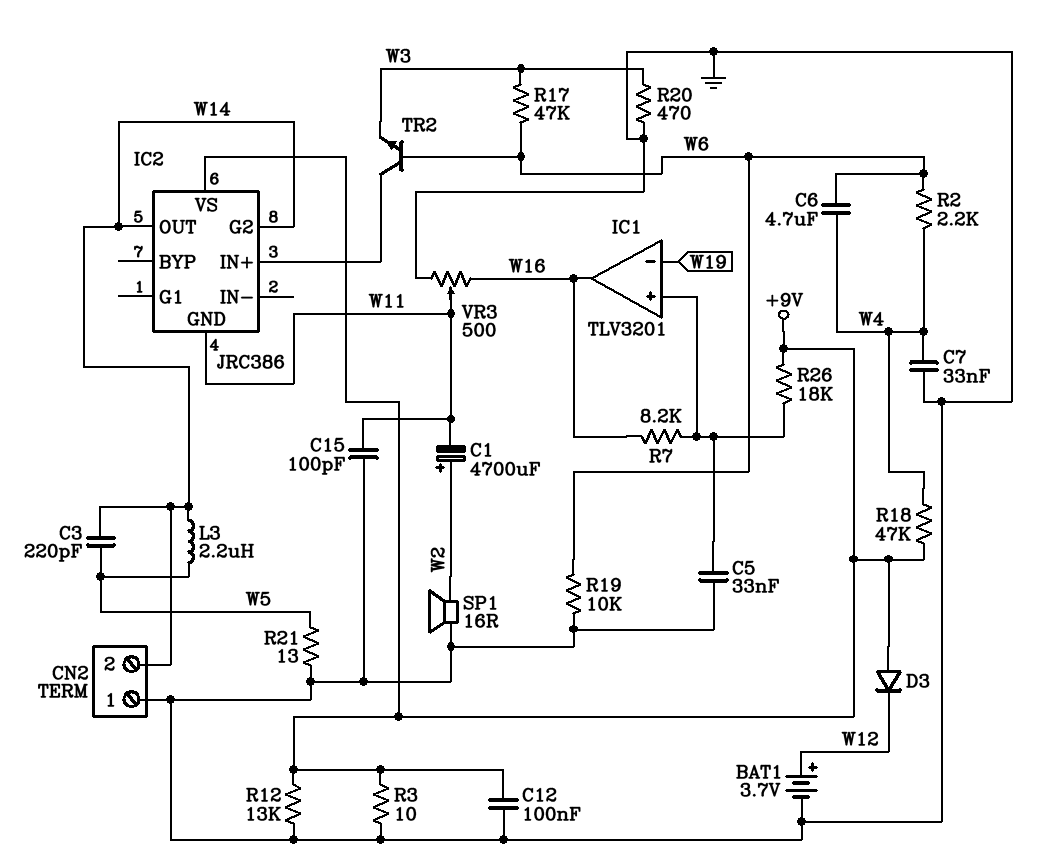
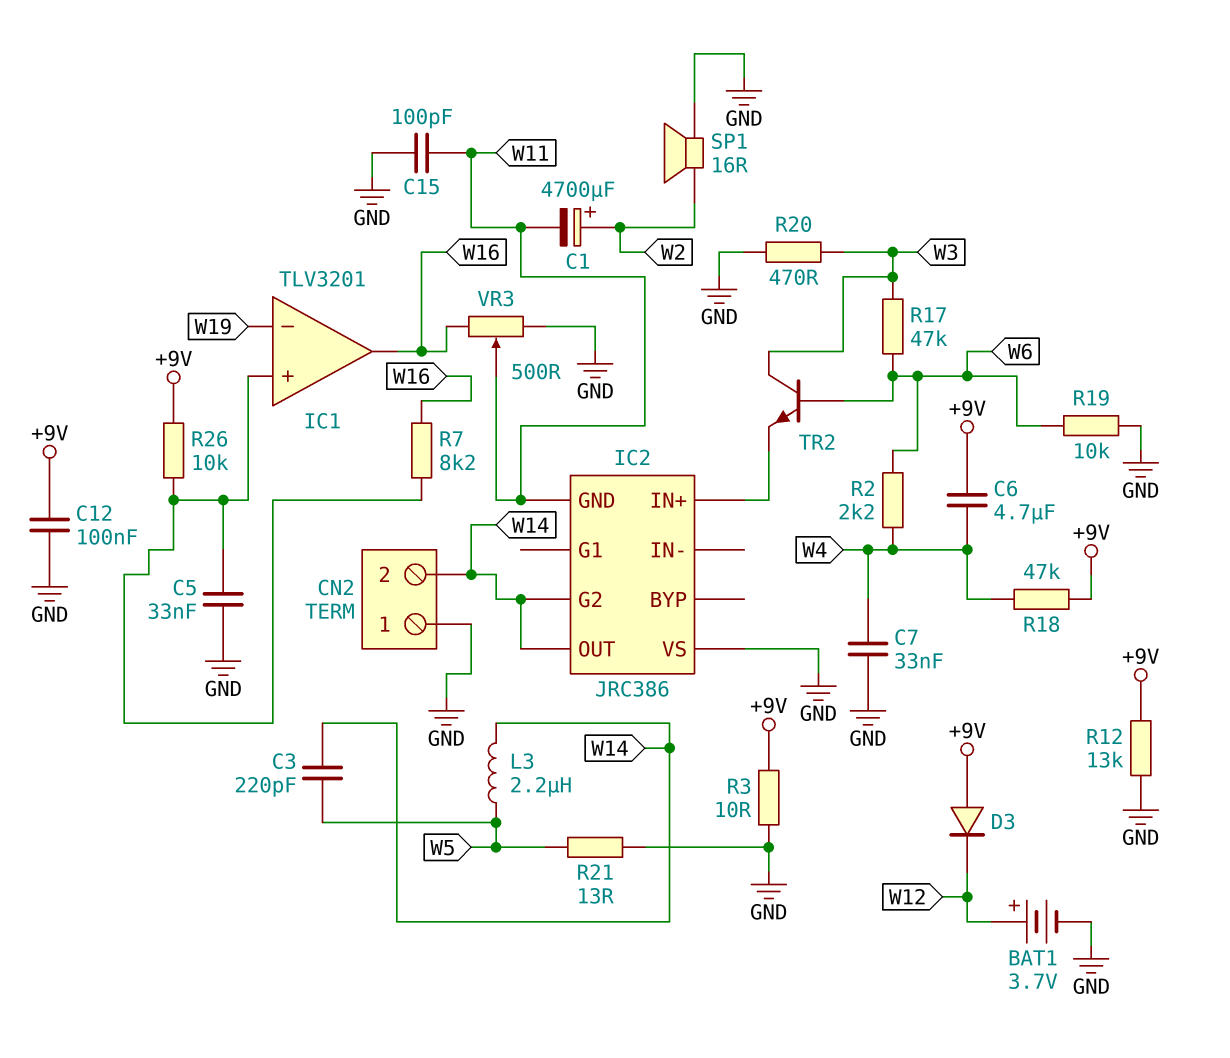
C6: 4.7uF (W4, W6) -> 4.7uF (+9V, W4)
IC2 pin VS: +9V -> GND
R26: 18k (+9V, IC1/in+) -> 10k (+9V, IC1/in+)
TR2: NPN (B W6, C IC2/IN+, E W3) -> NPN (B W6, C W3, E IC2/IN+)

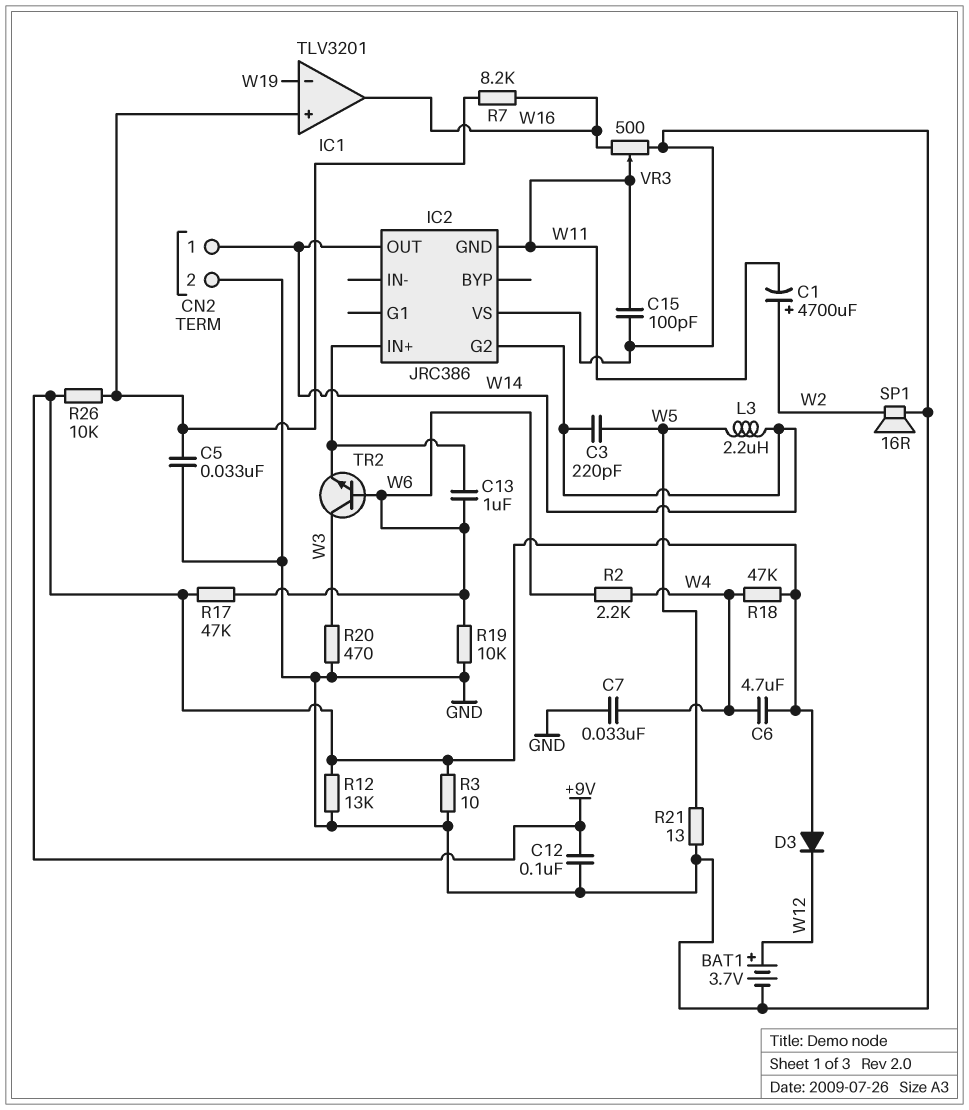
C13: none -> 1uF (IC2/IN+, W6)
CN2 pin 1: GND -> W14
CN2 pin 2: W14 -> GND
R17: 47k (W3, W6) -> 47k (+9V, W6)

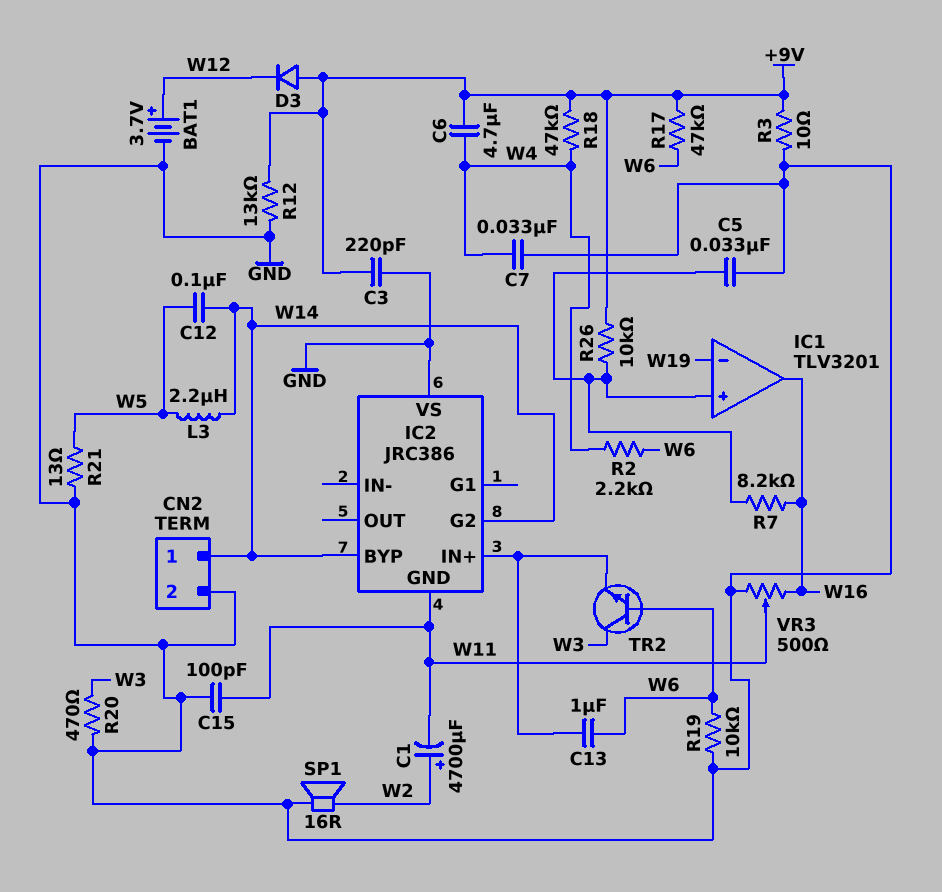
C3: 220pF (W5, W14) -> 220pF (+9V, GND)
C12: 100nF (+9V, GND) -> 100nF (W5, W14)
IC2 pin BYP: none -> W14
IC2 pin OUT: W14 -> none

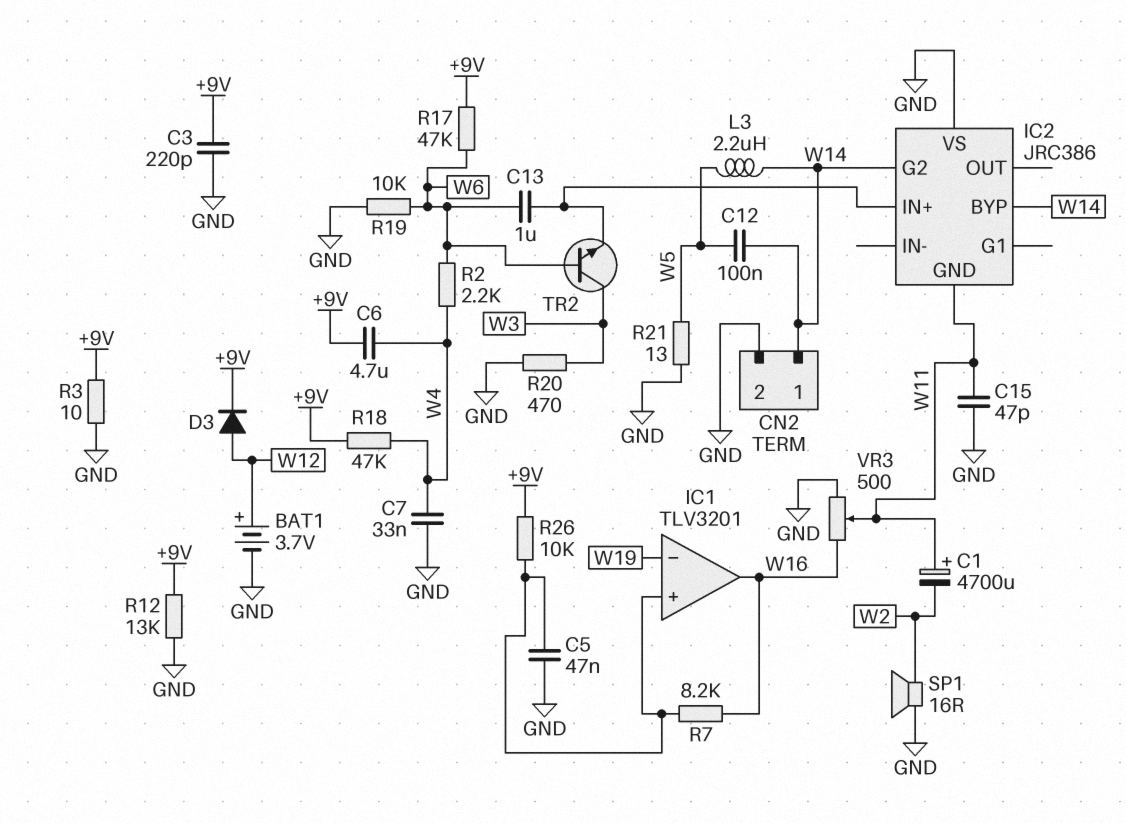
C1: 4700uF (plus W2, minus W11) -> 4700uF (plus W11, minus W2)
C5: 33nF (GND, IC1/in+) -> 47nF (GND, IC1/in+)
C15: 100pF (GND, W11) -> 47pF (GND, W11)
D3: diode (A +9V, K W12) -> diode (A W12, K +9V)

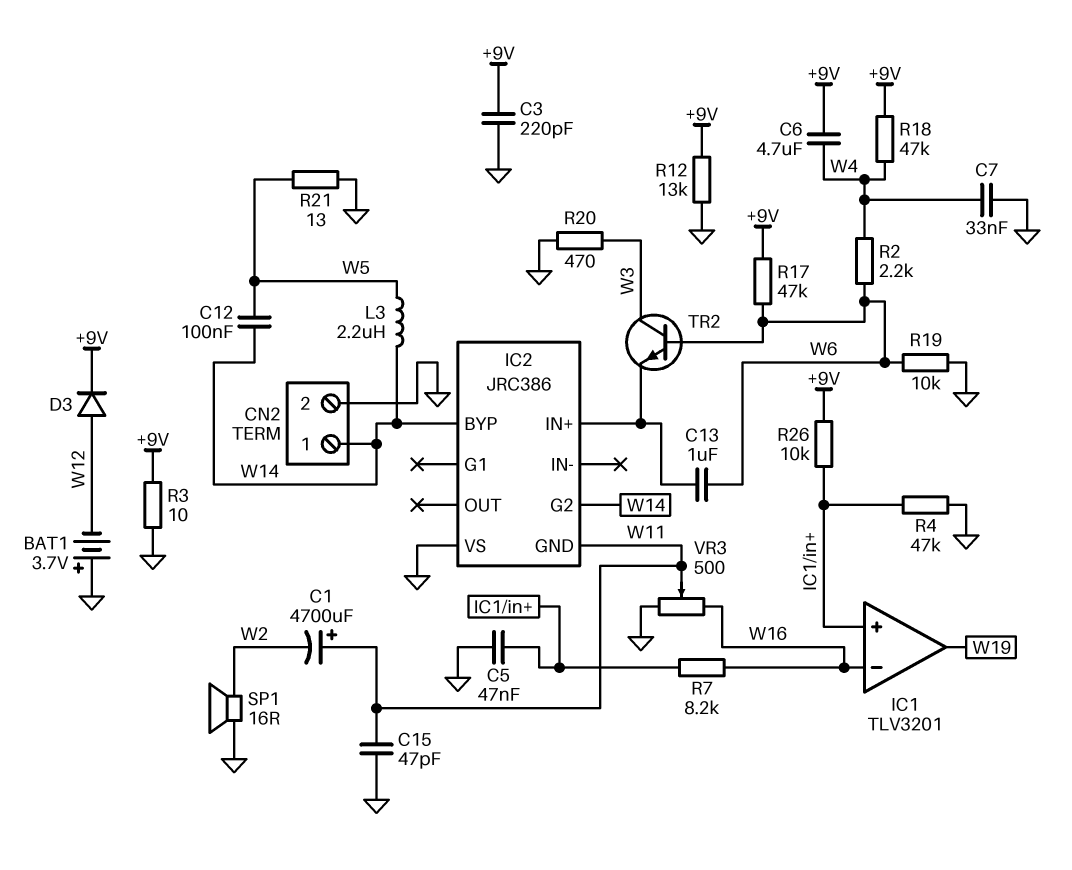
BAT1: 3.7V (plus W12, minus GND) -> 3.7V (plus GND, minus W12)
IC1 pin in-: W19 -> W16
IC1 pin out: W16 -> W19
R4: none -> 47k (GND, IC1/in+)

